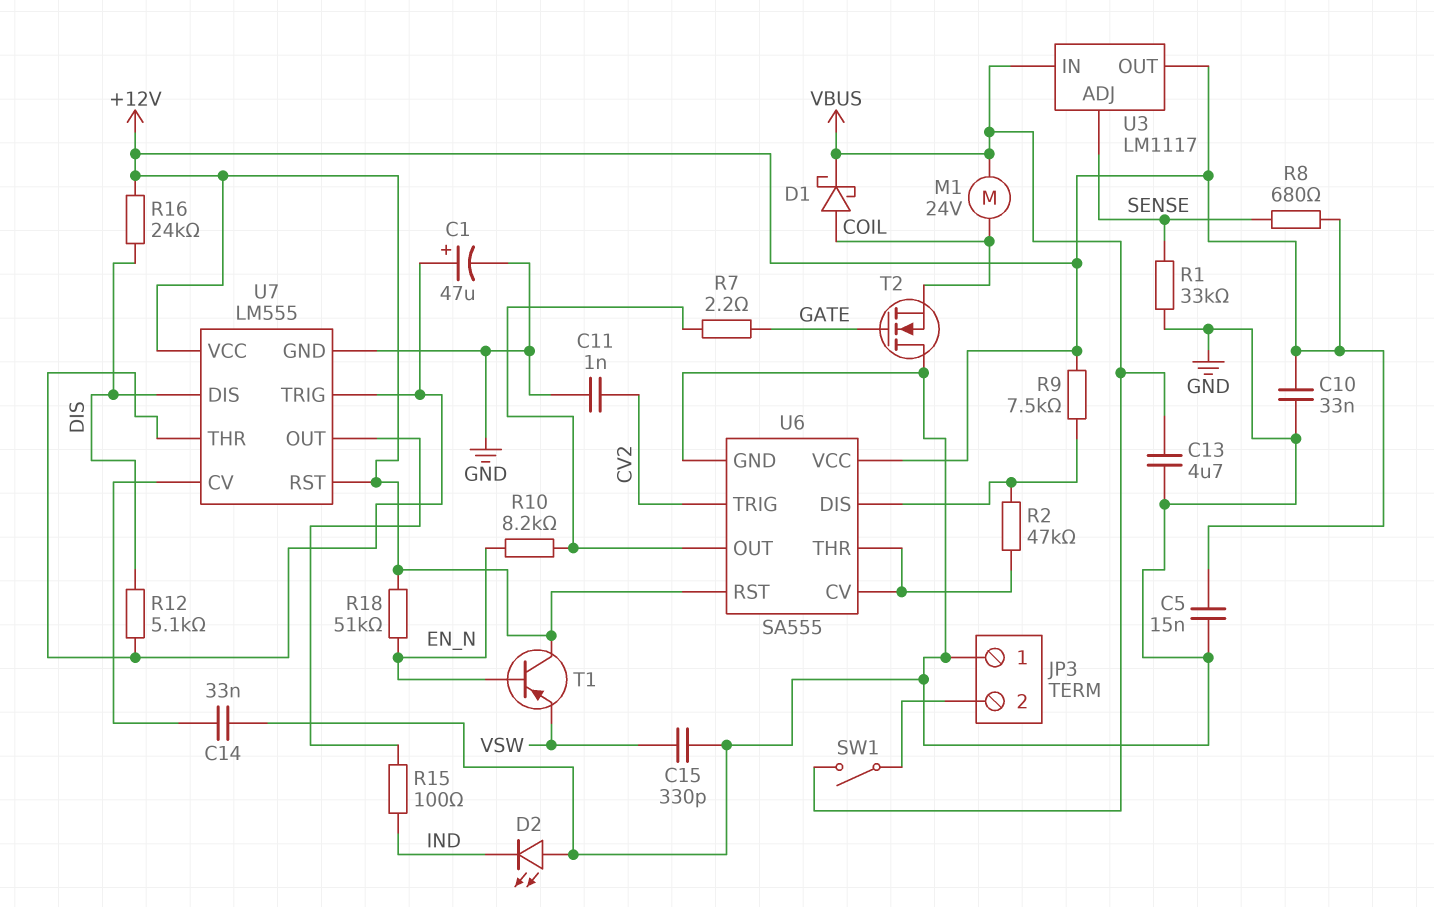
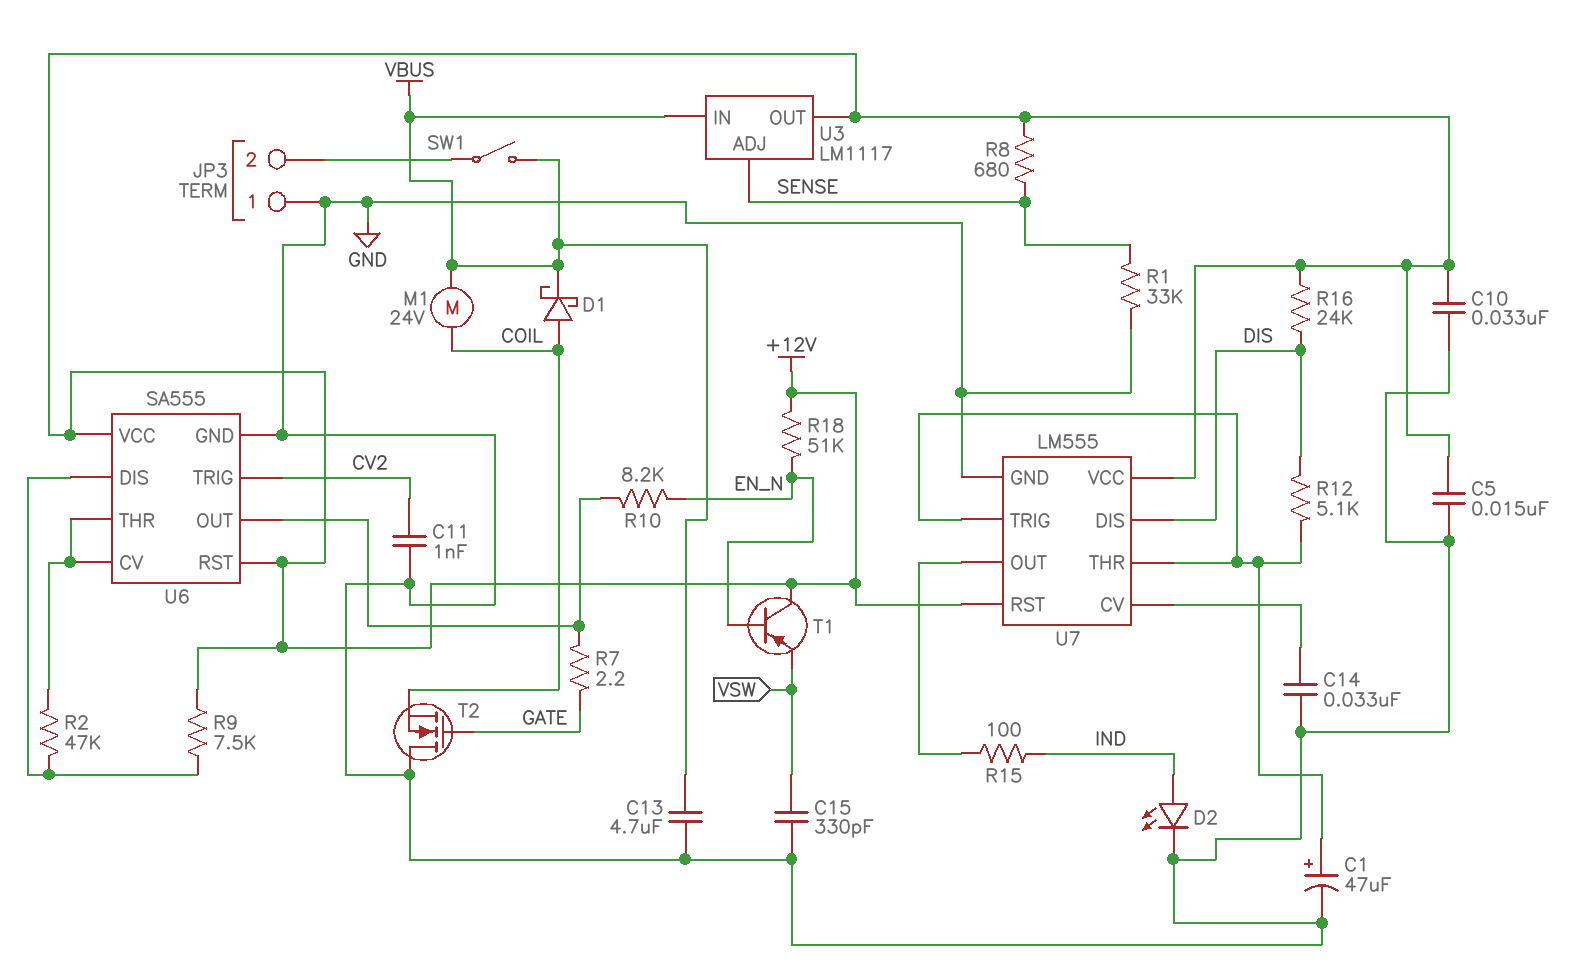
D2: LED (A GND, K IND) -> LED (A IND, K GND)

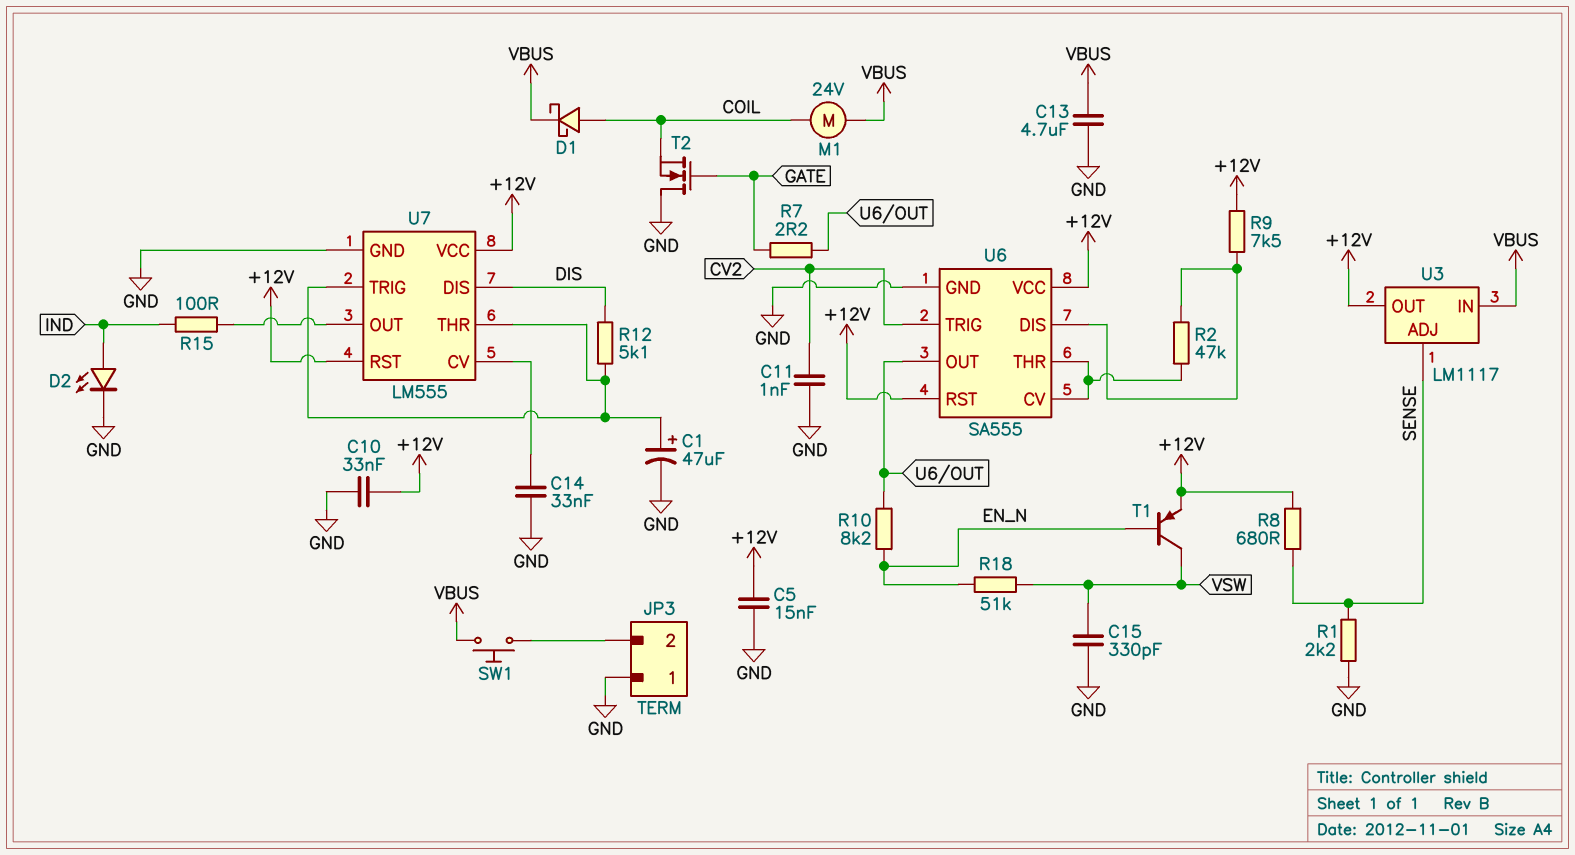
R1: 33k (GND, SENSE) -> 2.2k (GND, SENSE)
R16: 24k (+12V, DIS) -> none
R18: 51k (+12V, EN_N) -> 51k (EN_N, VSW)
SW1: switch (JP3/2, VBUS) -> button (JP3/2, VBUS)
T1: PNP (B EN_N, C +12V, E VSW) -> PNP (B EN_N, C VSW, E +12V)

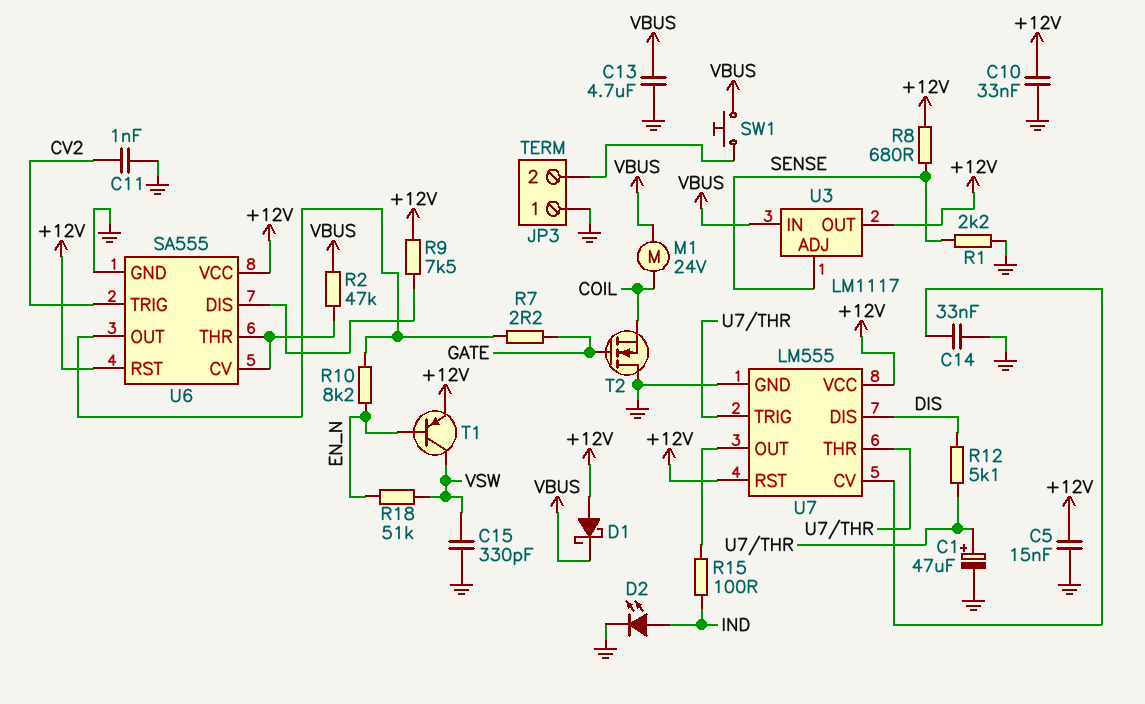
D1: schottky (A COIL, K VBUS) -> schottky (A +12V, K VBUS)
R2: 47k (U6/CV, U6/DIS) -> 47k (U6/CV, VBUS)

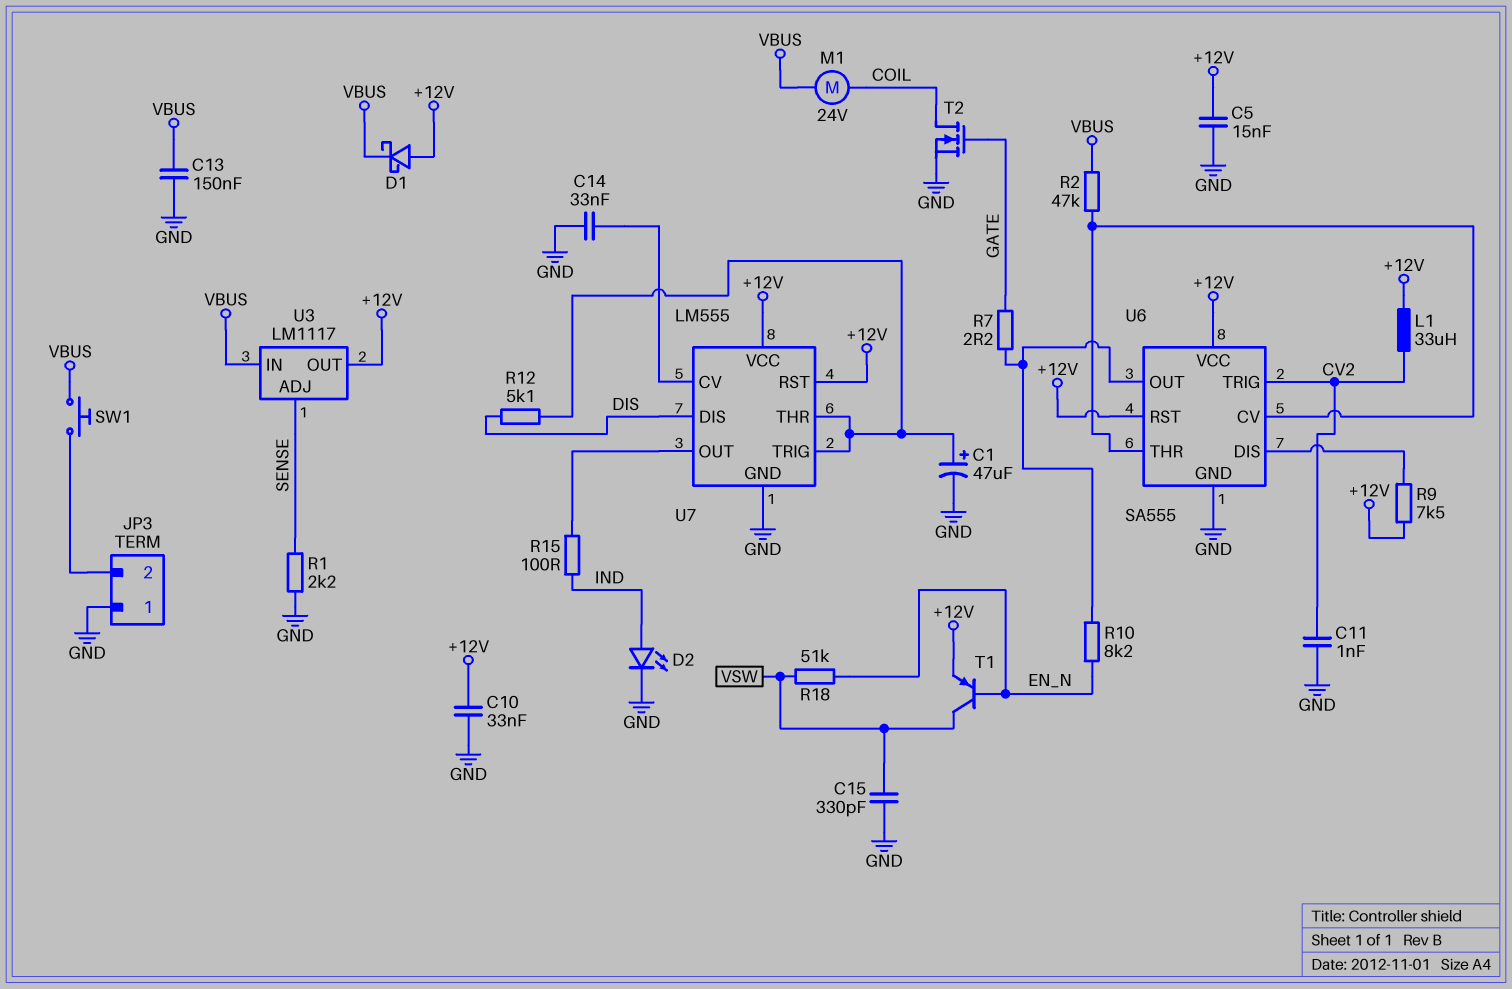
C13: 4.7uF (GND, VBUS) -> 150nF (GND, VBUS)
L1: none -> 33uH (+12V, CV2)
R8: 680 (+12V, SENSE) -> none
T2: NMOS (G GATE, D GND, S COIL) -> NMOS (G GATE, D COIL, S GND)

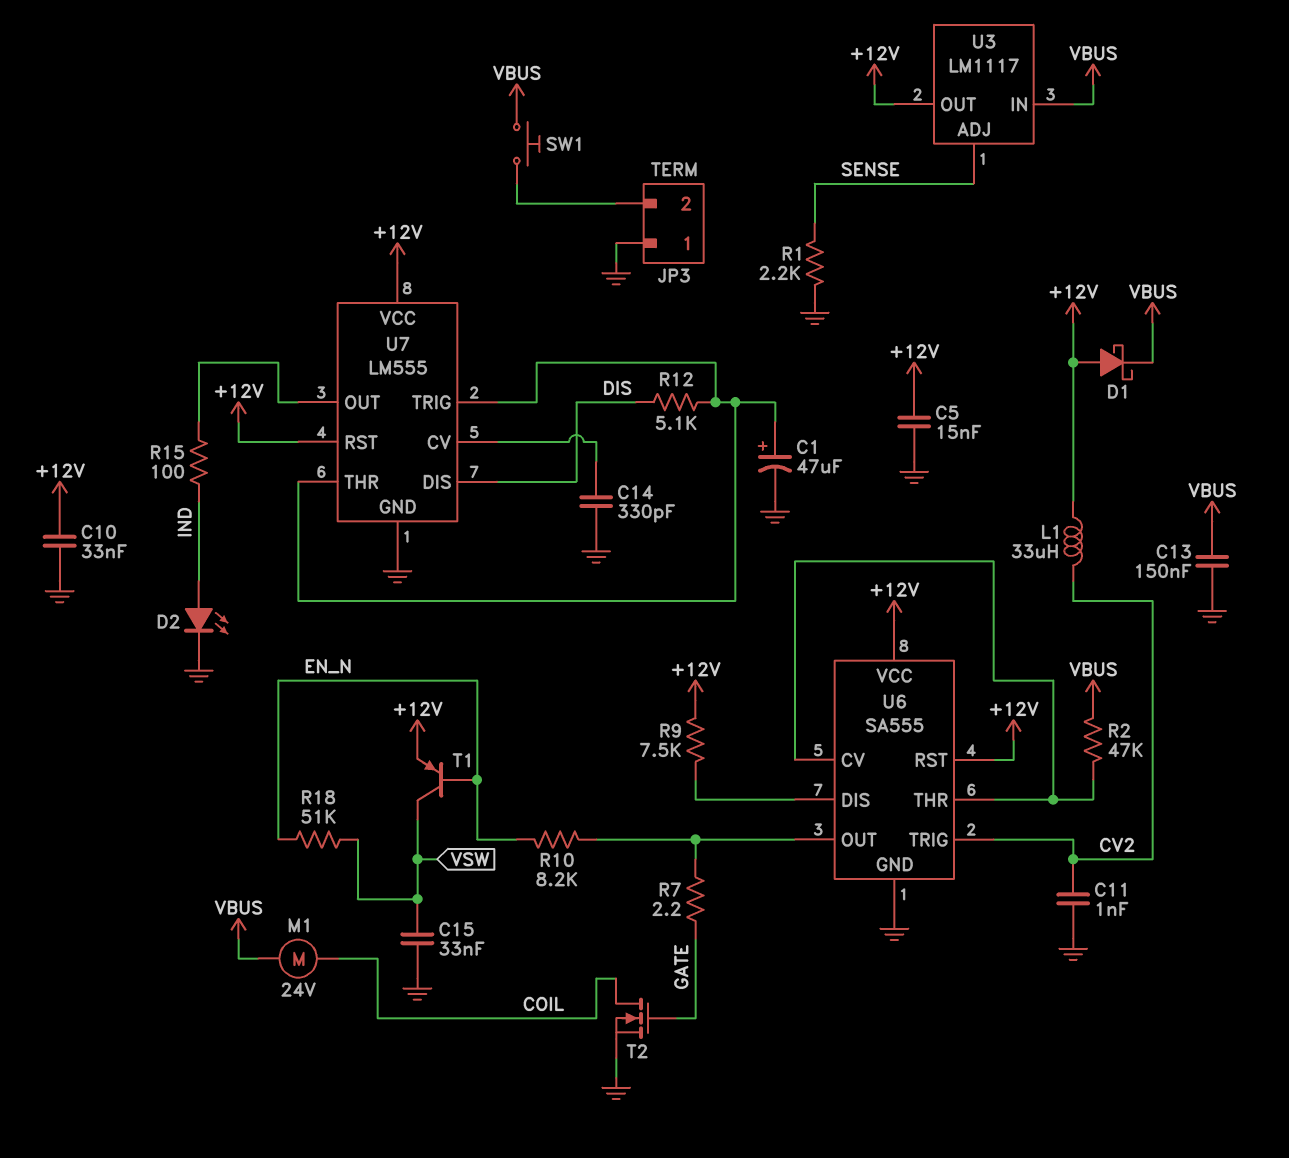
C14: 33nF (GND, U7/CV) -> 330pF (GND, U7/CV)
C15: 330pF (GND, VSW) -> 33nF (GND, VSW)

